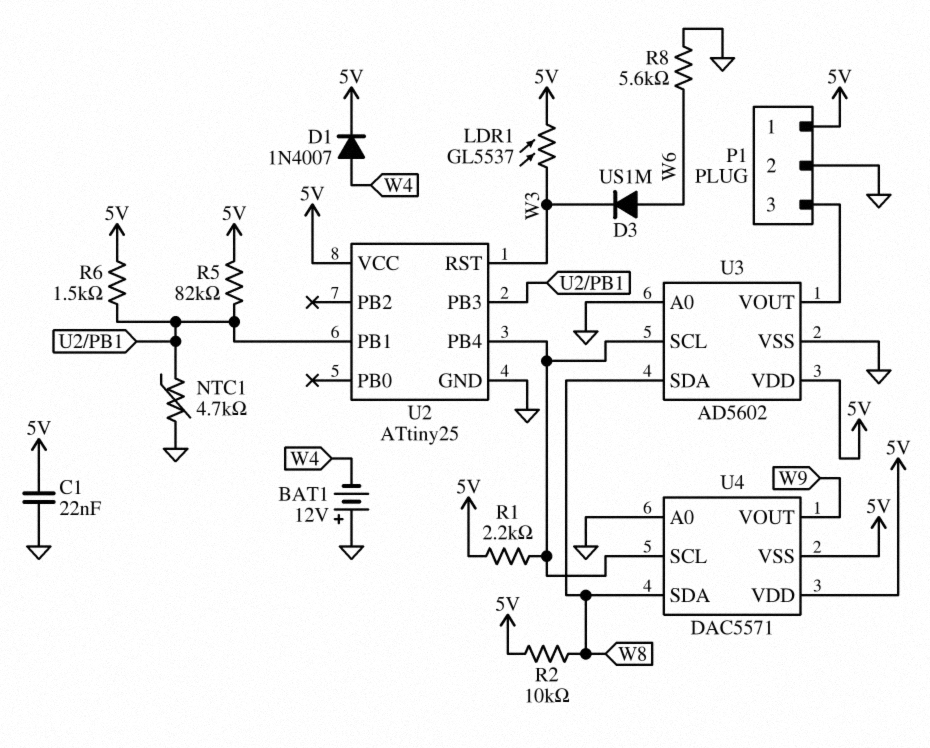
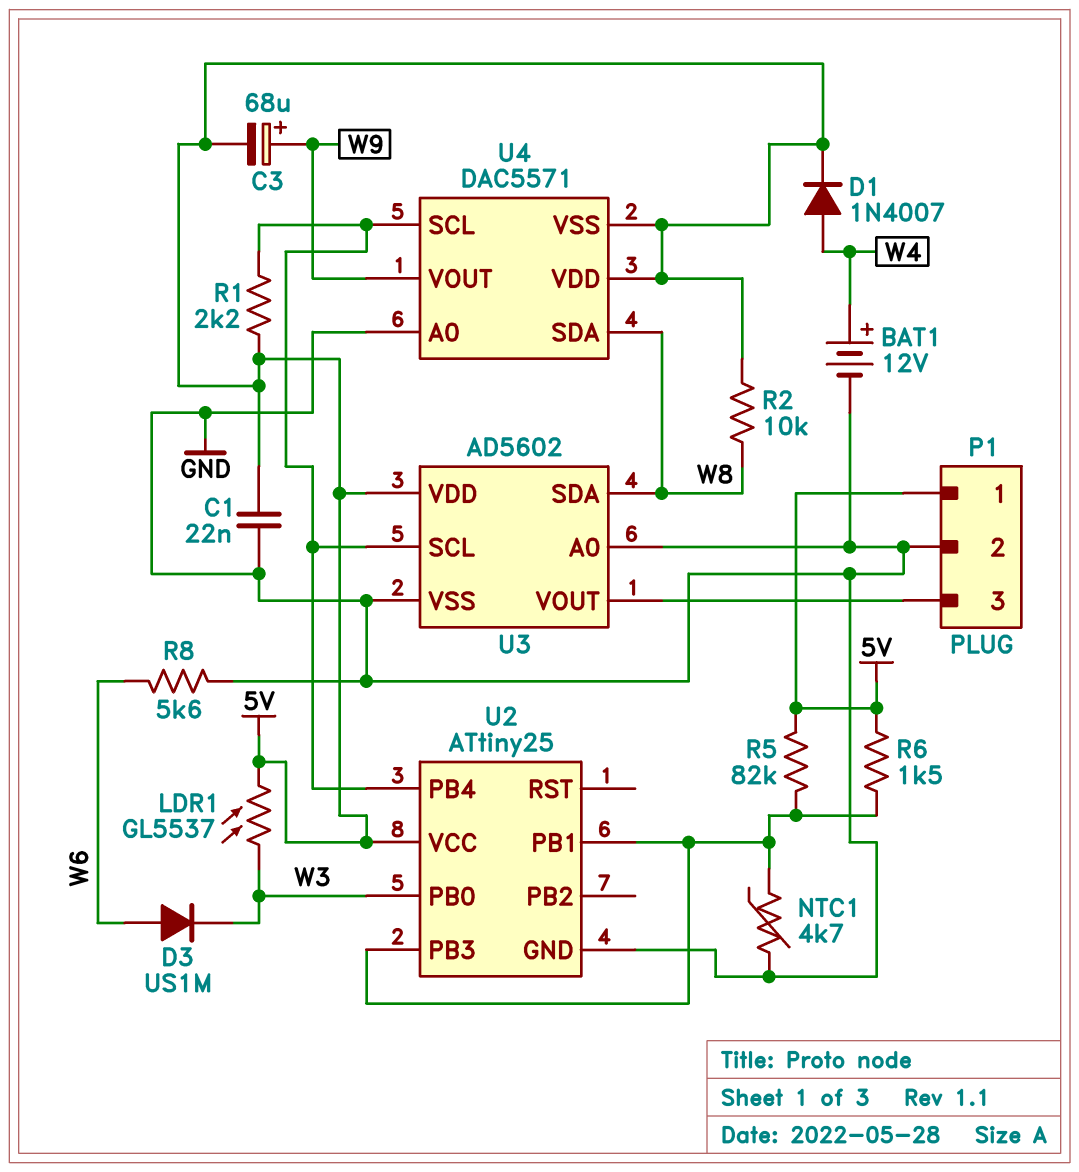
BAT1: 12V (plus GND, minus W4) -> 12V (plus W4, minus GND)
C3: none -> 68uF (plus W9, minus 5V)
U2 pin PB0: none -> W3
U2 pin RST: W3 -> none

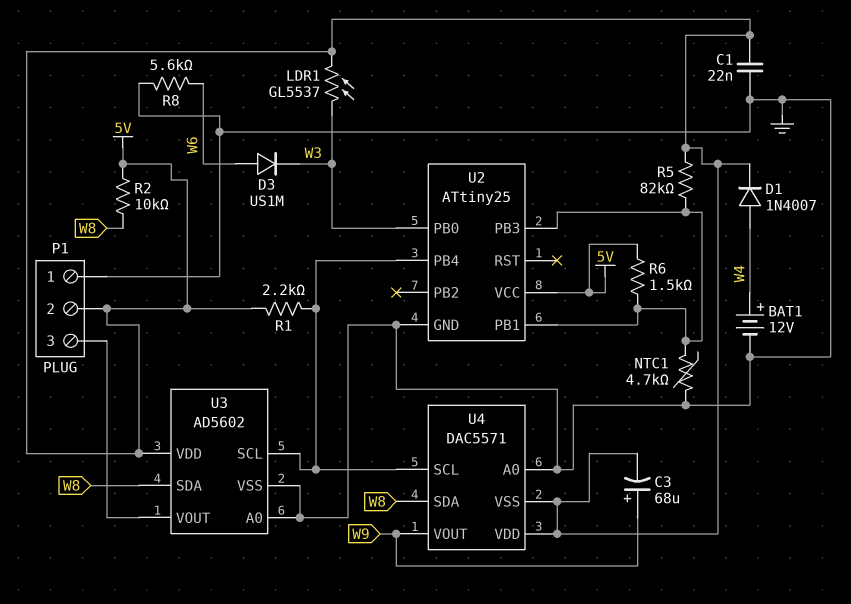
P1 pin 1: 5V -> GND
P1 pin 2: GND -> 5V

